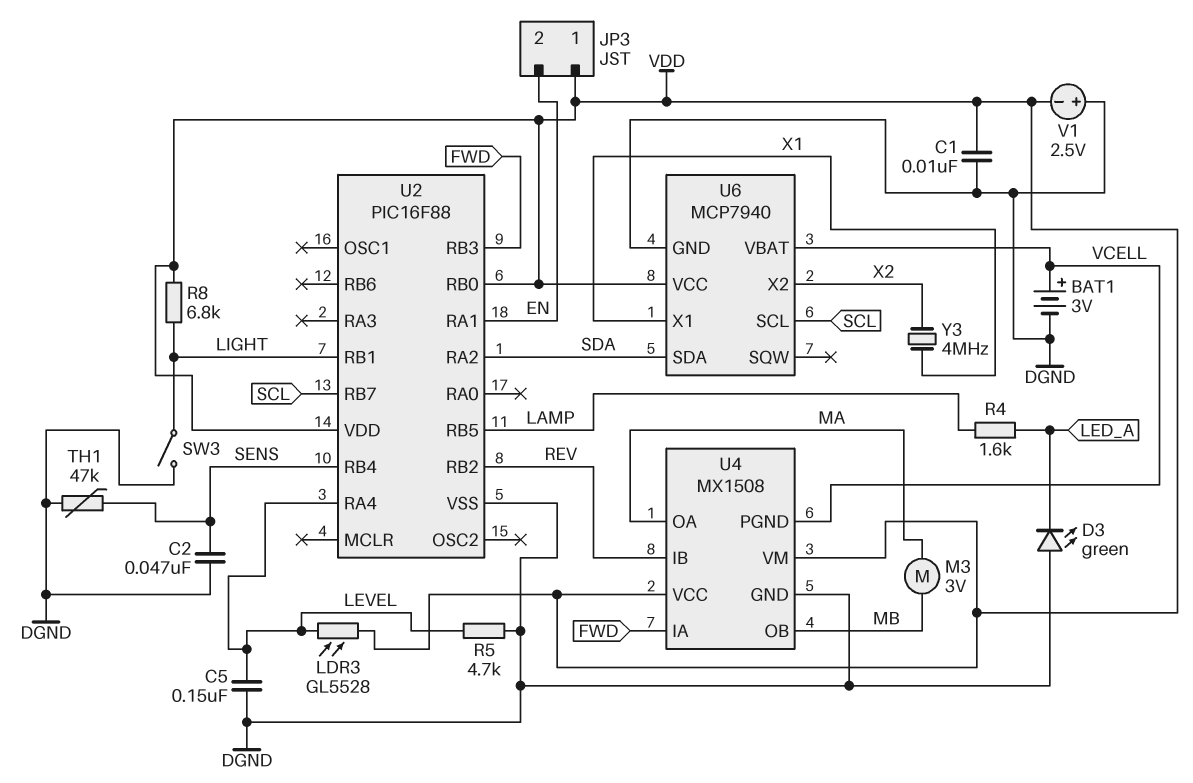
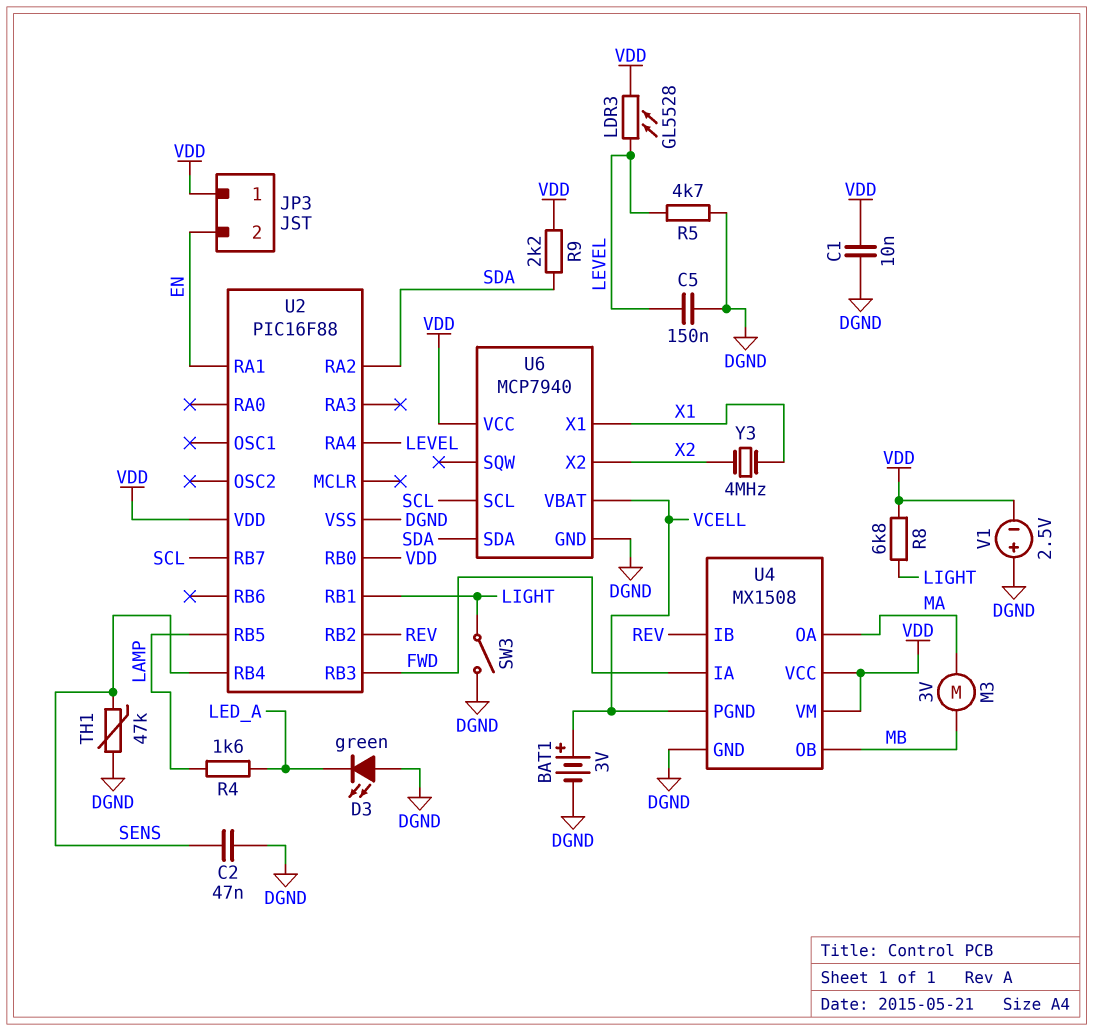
R9: none -> 2.2k (SDA, VDD)

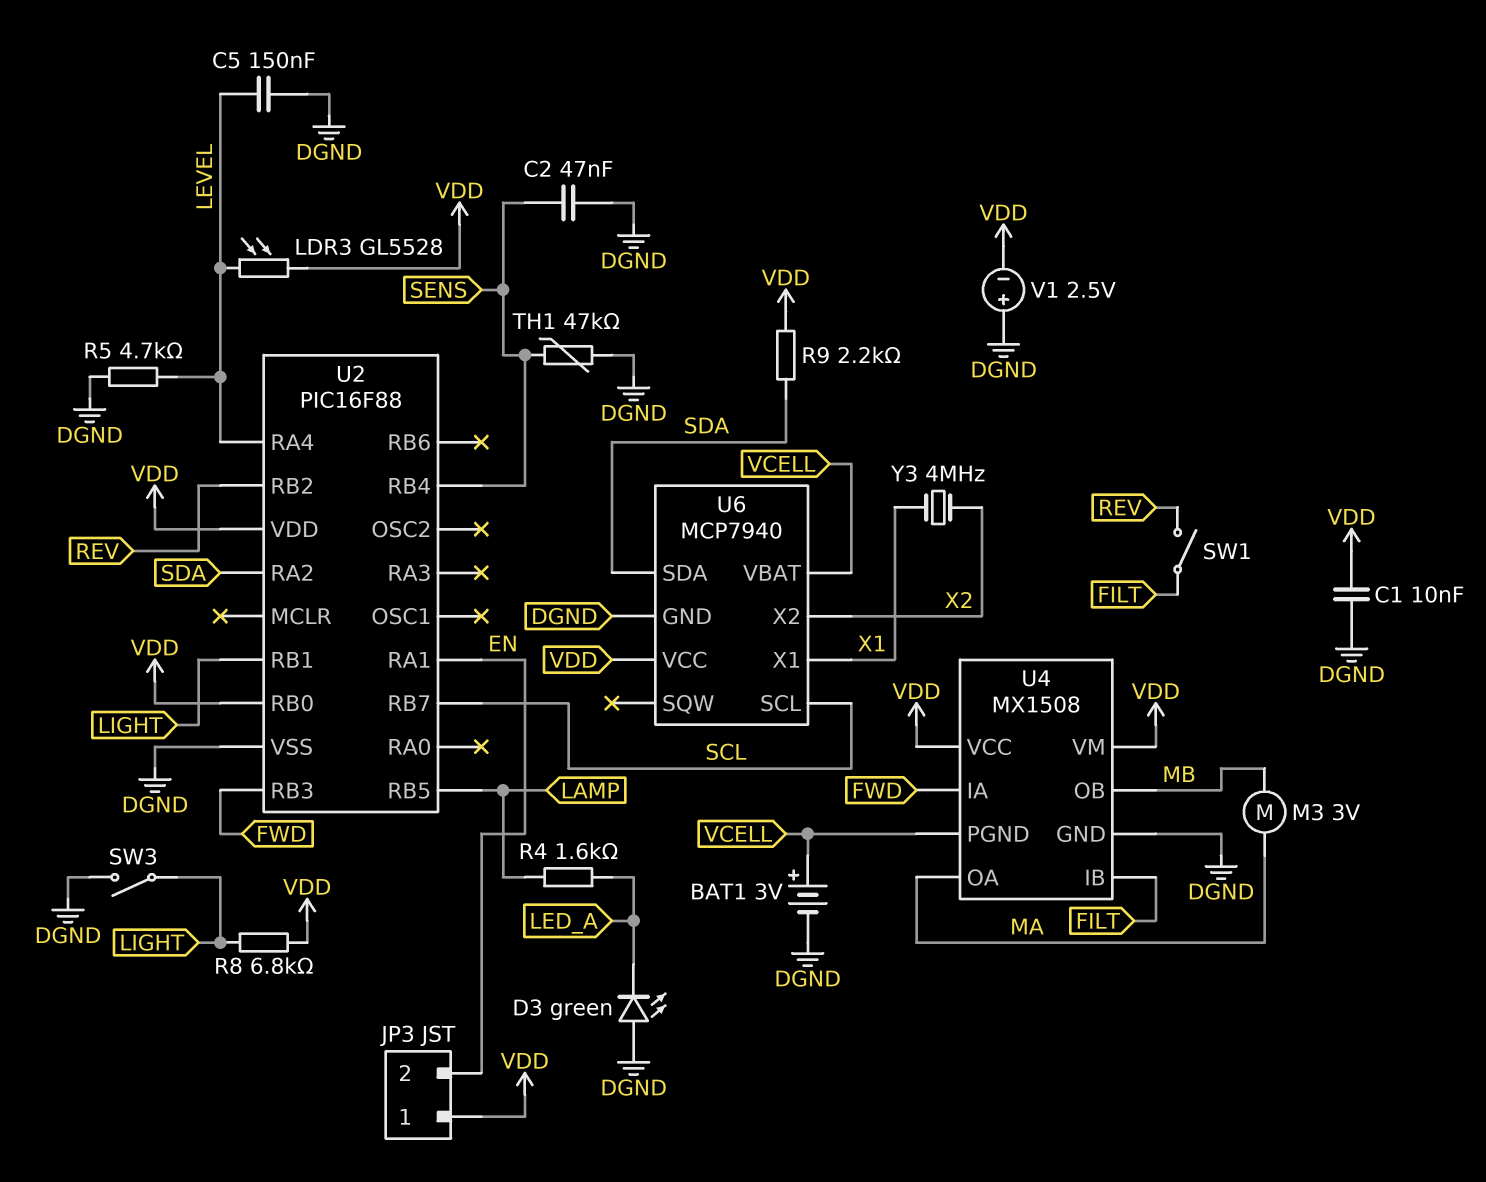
SW1: none -> switch (FILT, REV)
U4 pin IB: REV -> FILT

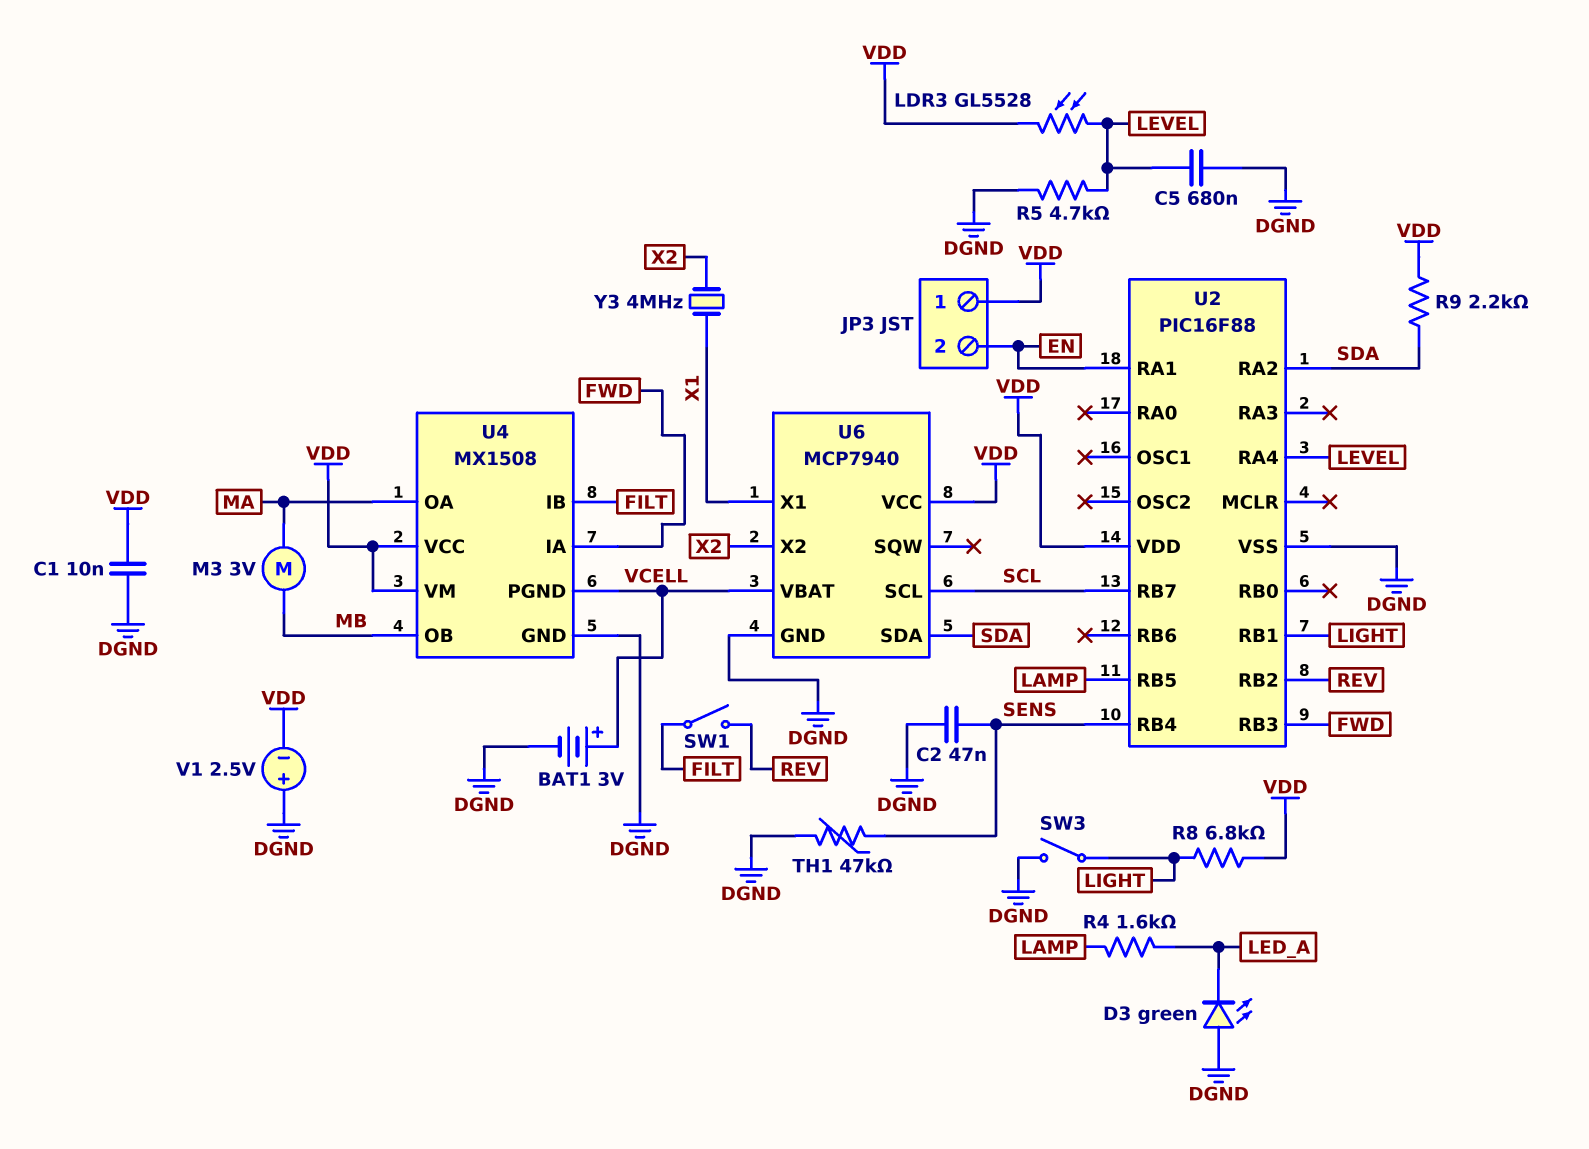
C5: 150nF (DGND, LEVEL) -> 680nF (DGND, LEVEL)
U2 pin RB0: VDD -> none

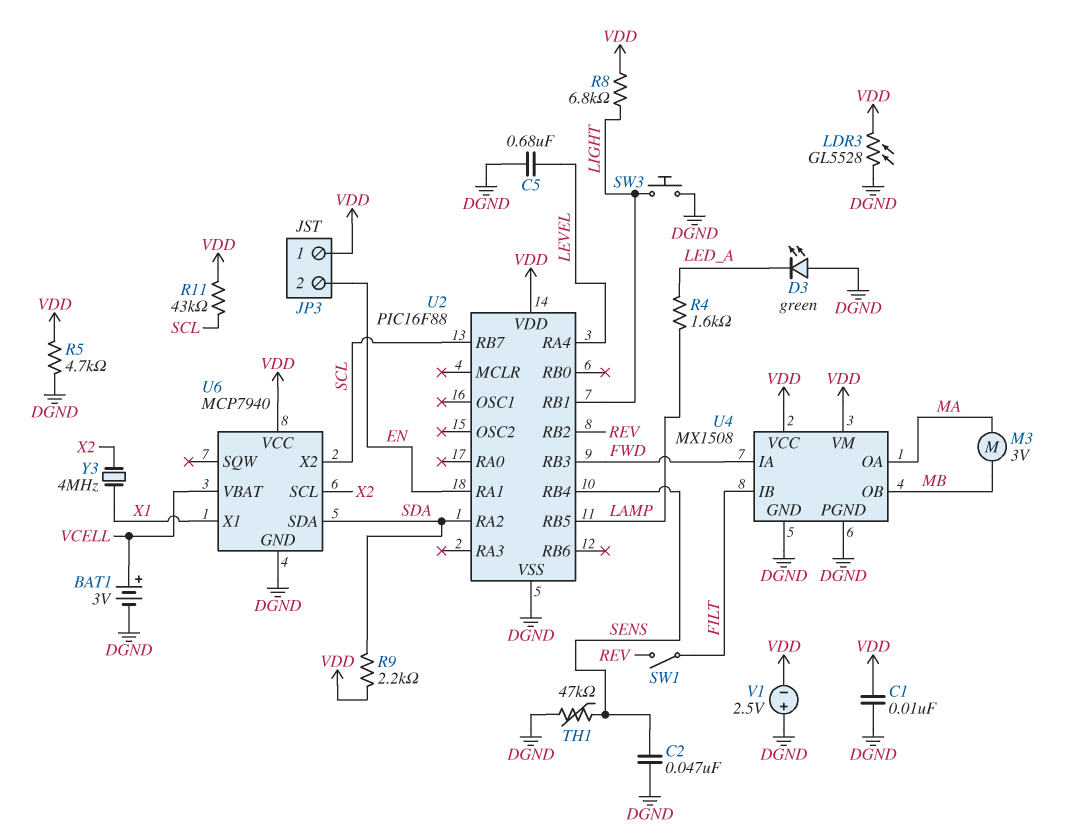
LDR3: GL5528 (LEVEL, VDD) -> GL5528 (DGND, VDD)
R5: 4.7k (DGND, LEVEL) -> 4.7k (DGND, VDD)
R11: none -> 43k (SCL, VDD)
SW3: switch (DGND, LIGHT) -> button (DGND, LIGHT)
U4 pin PGND: VCELL -> DGND
U6 pin SCL: SCL -> X2
U6 pin X2: X2 -> SCL

